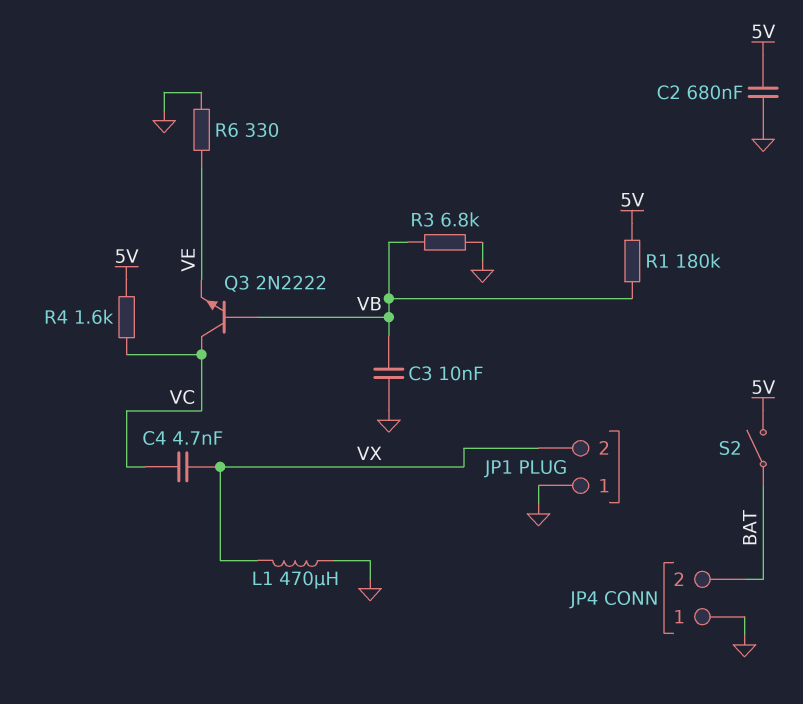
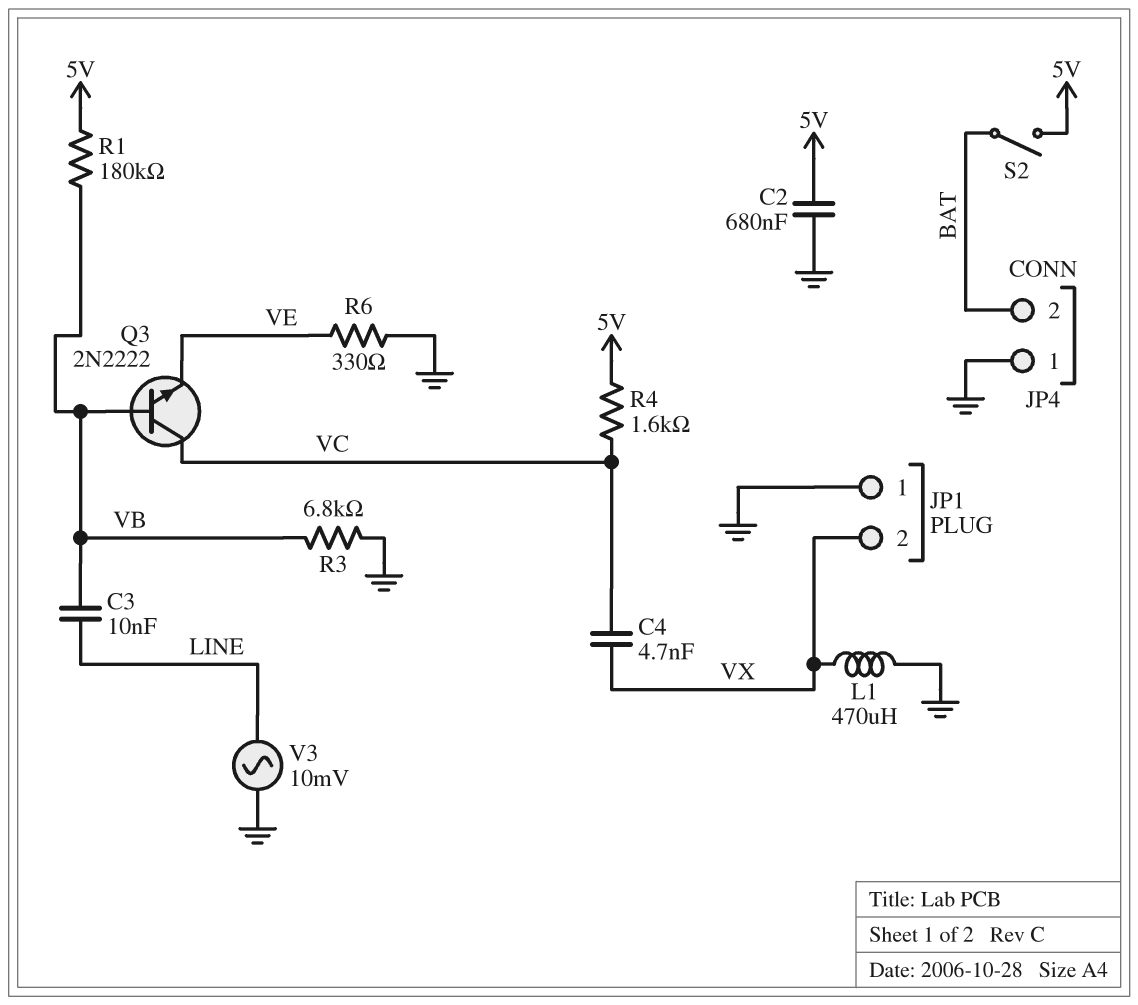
C3: 10nF (GND, VB) -> 10nF (LINE, VB)
V3: none -> AC 10mV (GND, LINE)

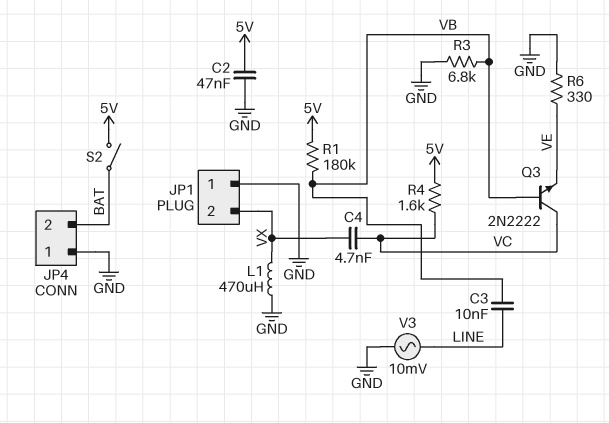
C2: 680nF (5V, GND) -> 47nF (5V, GND)

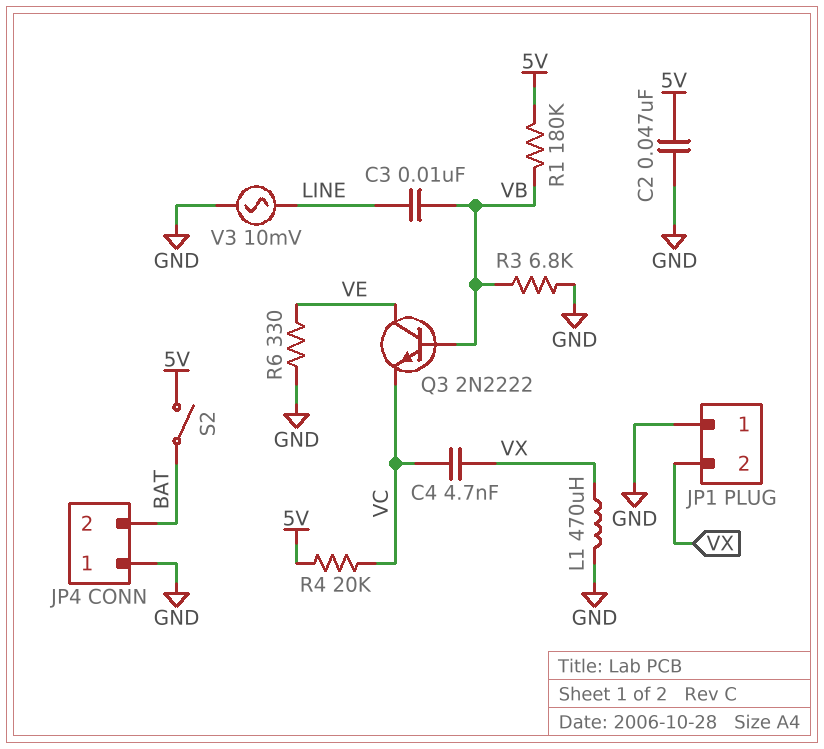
Q3: NPN 2N2222 (B VB, C VC, E VE) -> NPN 2N2222 (B VB, C VE, E VC)
R4: 1.6k (5V, VC) -> 20k (5V, VC)

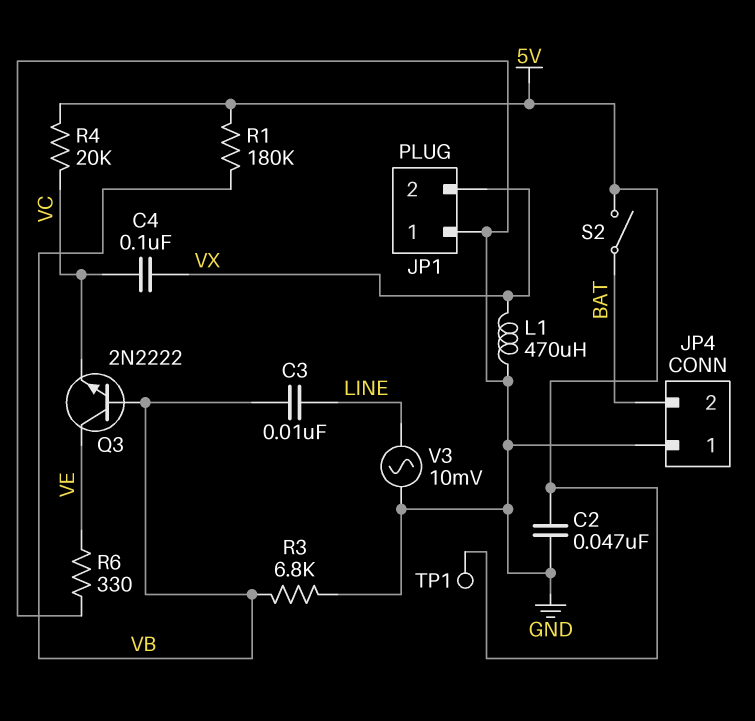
C4: 4.7nF (VC, VX) -> 100nF (VC, VX)
TP1: none -> test point (5V)

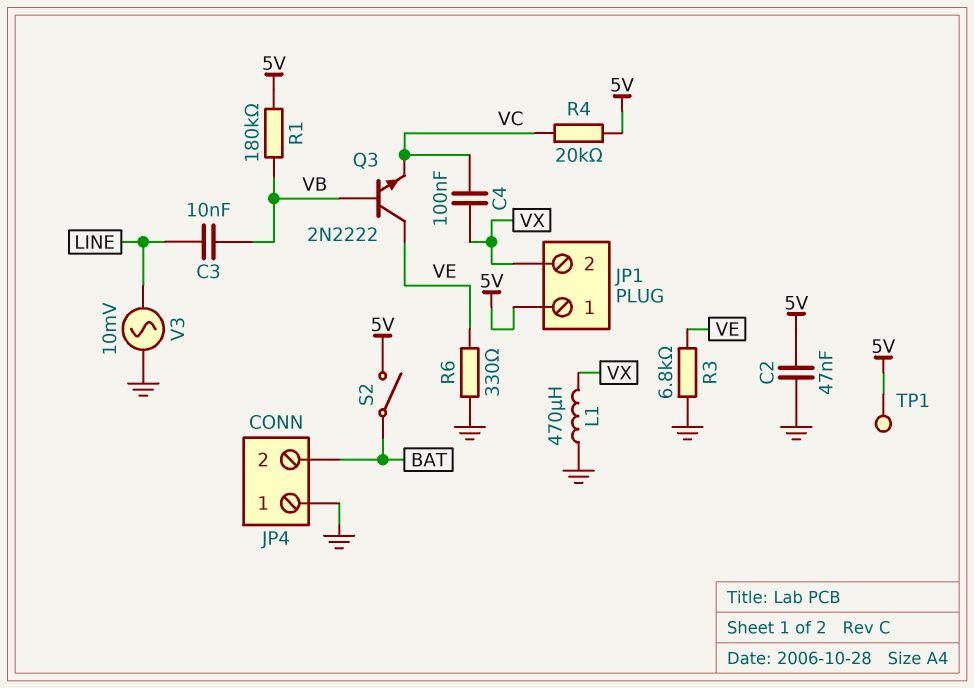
JP1 pin 1: GND -> 5V
R3: 6.8k (GND, VB) -> 6.8k (GND, VE)

